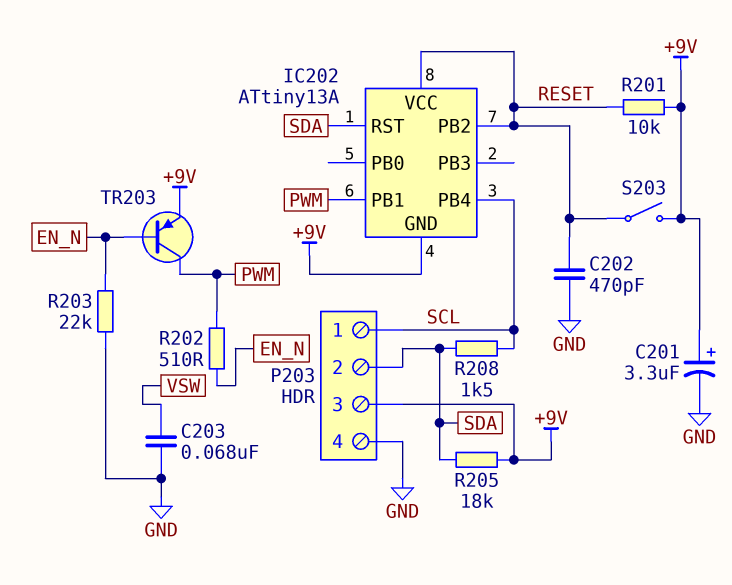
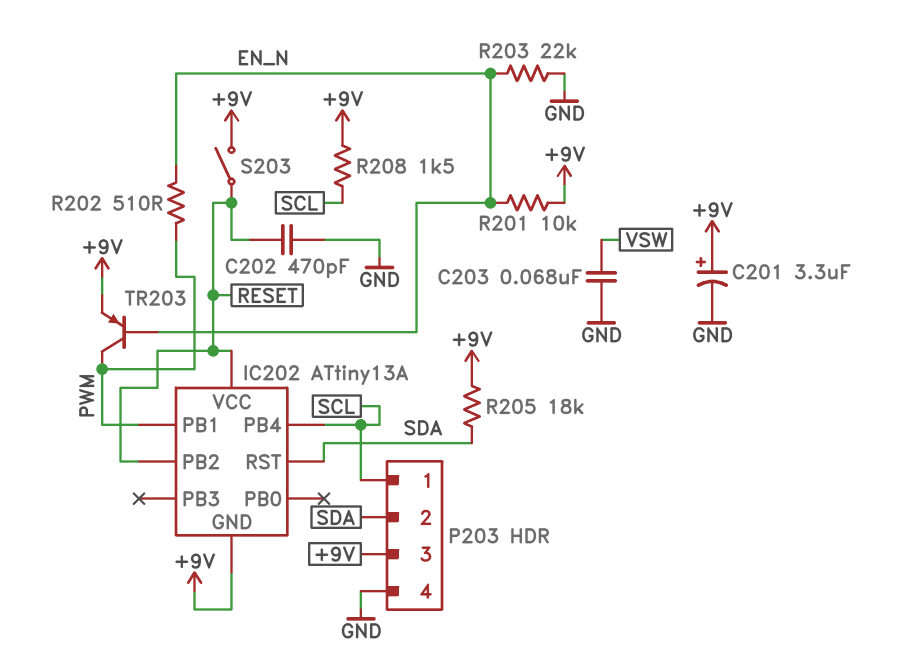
R201: 10k (+9V, RESET) -> 10k (+9V, EN_N)
R208: 1.5k (SCL, SDA) -> 1.5k (+9V, SCL)

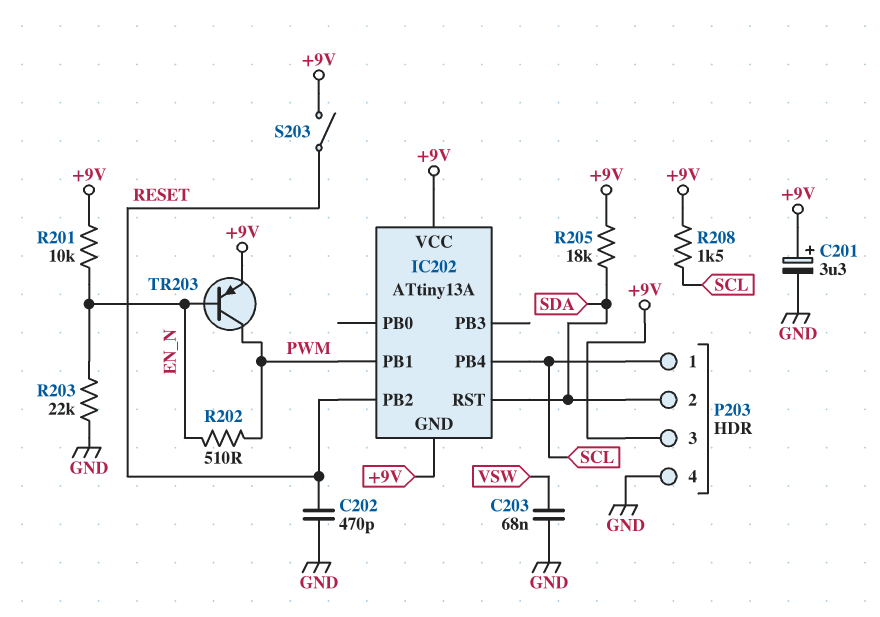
IC202 pin VCC: RESET -> +9V

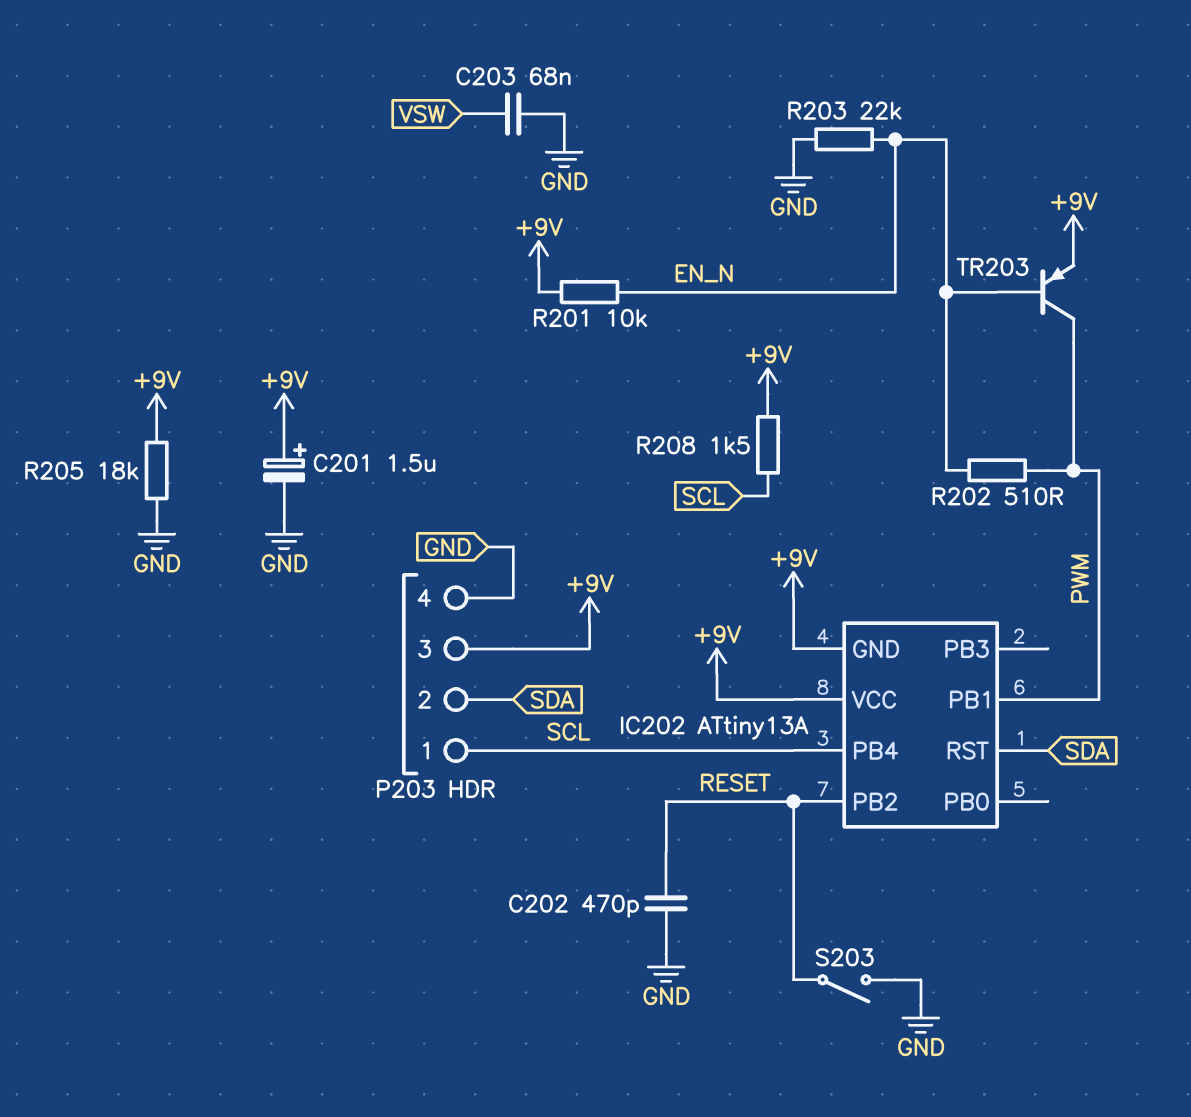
C201: 3.3uF (plus +9V, minus GND) -> 1.5uF (plus +9V, minus GND)
R205: 18k (+9V, SDA) -> 18k (+9V, GND)
S203: switch (+9V, RESET) -> switch (GND, RESET)

